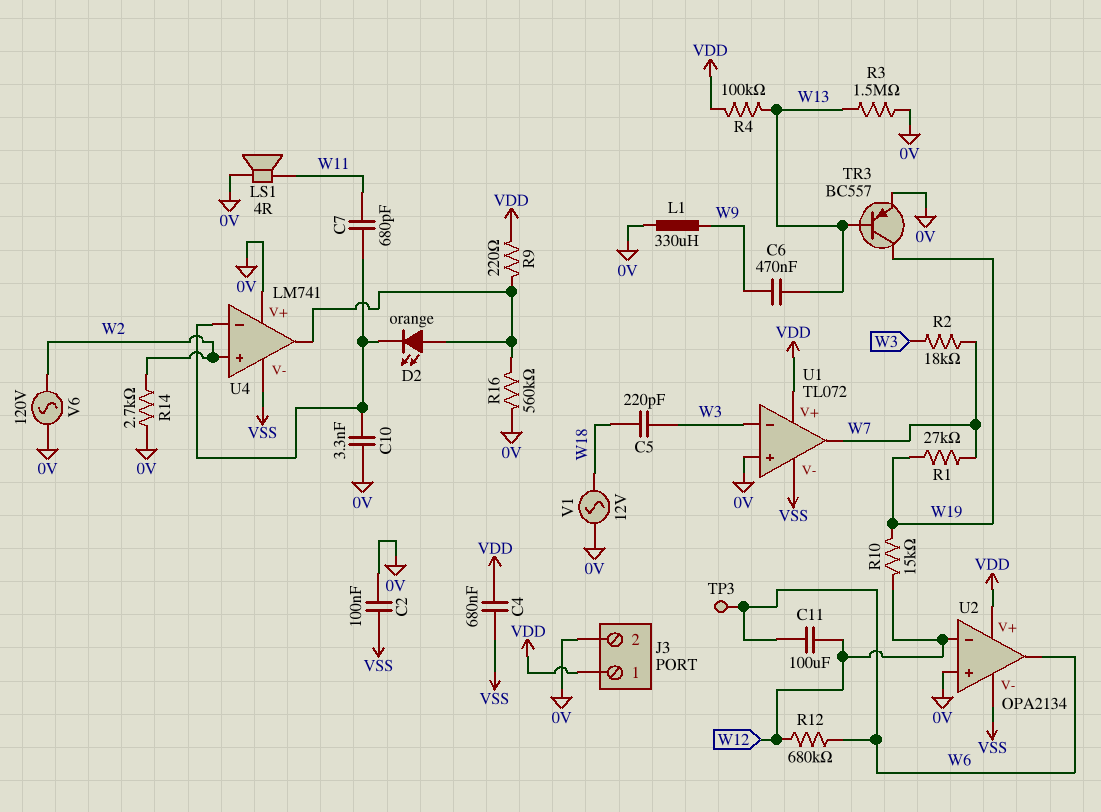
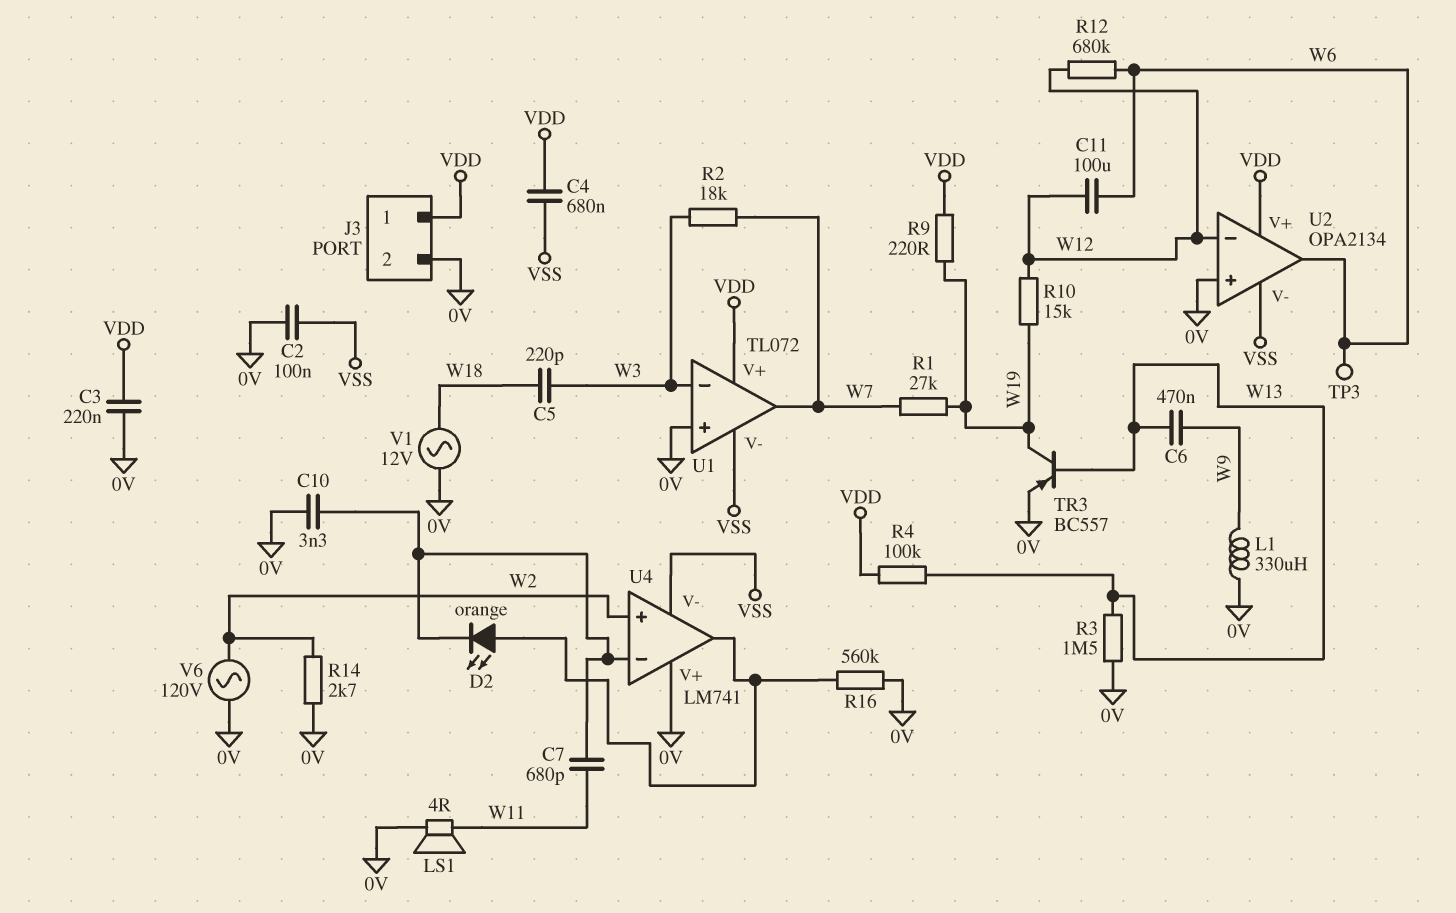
C3: none -> 220nF (0V, VDD)
R9: 220 (U4/out, VDD) -> 220 (VDD, W19)

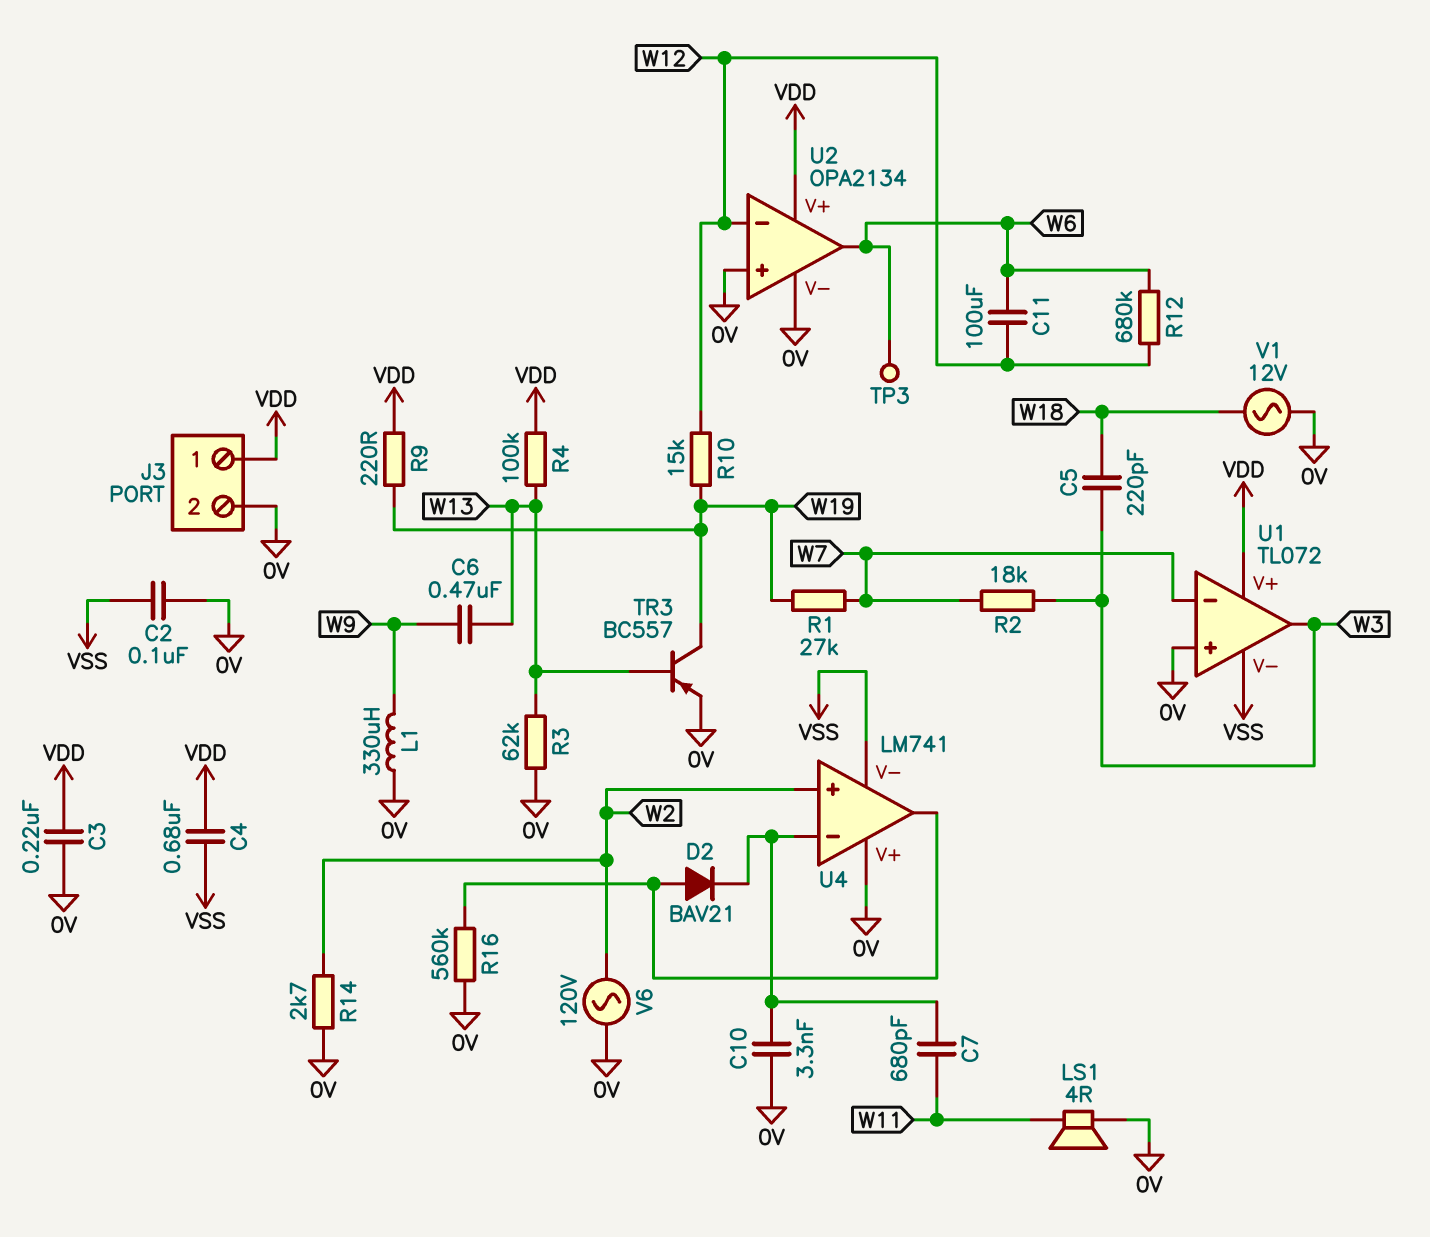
D2: LED orange (A U4/out, K U4/in-) -> diode BAV21 (A U4/out, K U4/in-)
R3: 1.5M (0V, W13) -> 62k (0V, W13)
U1 pin in-: W3 -> W7
U1 pin out: W7 -> W3
U2 pin V-: VSS -> 0V

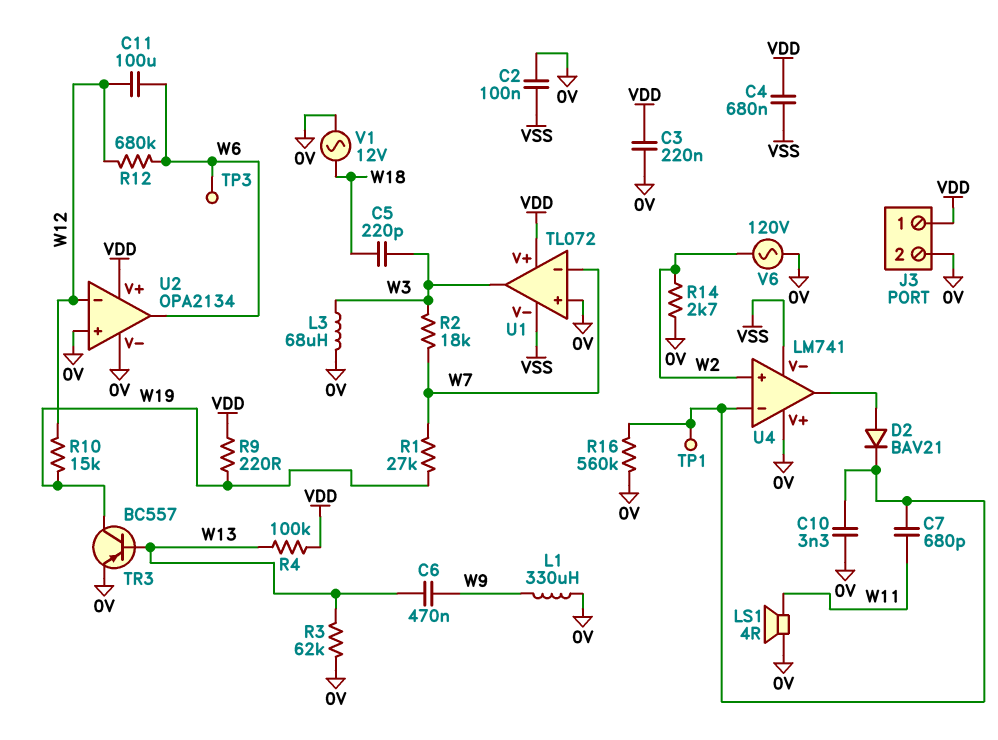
L3: none -> 68uH (0V, W3)
R16: 560k (0V, U4/out) -> 560k (0V, U4/in-)
TP1: none -> test point (U4/in-)

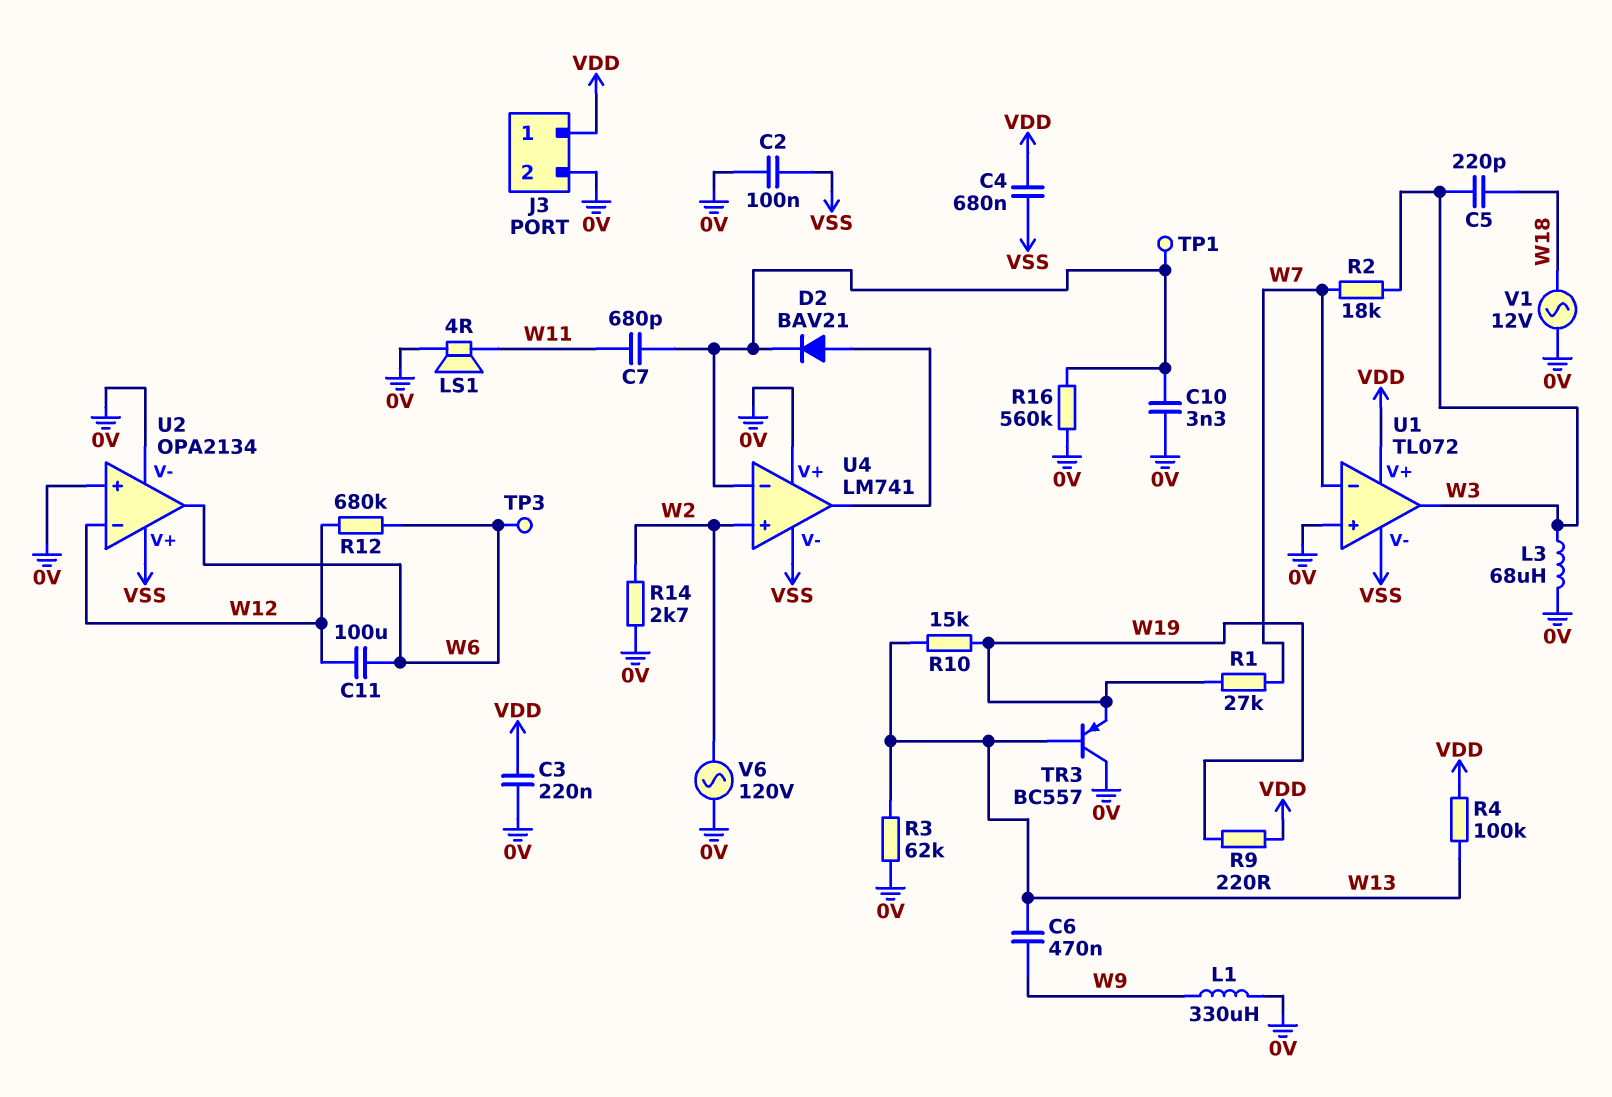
R10: 15k (W12, W19) -> 15k (W13, W19)
TR3: PNP BC557 (B W13, C W19, E 0V) -> PNP BC557 (B W13, C 0V, E W19)
U2 pin V+: VDD -> VSS

